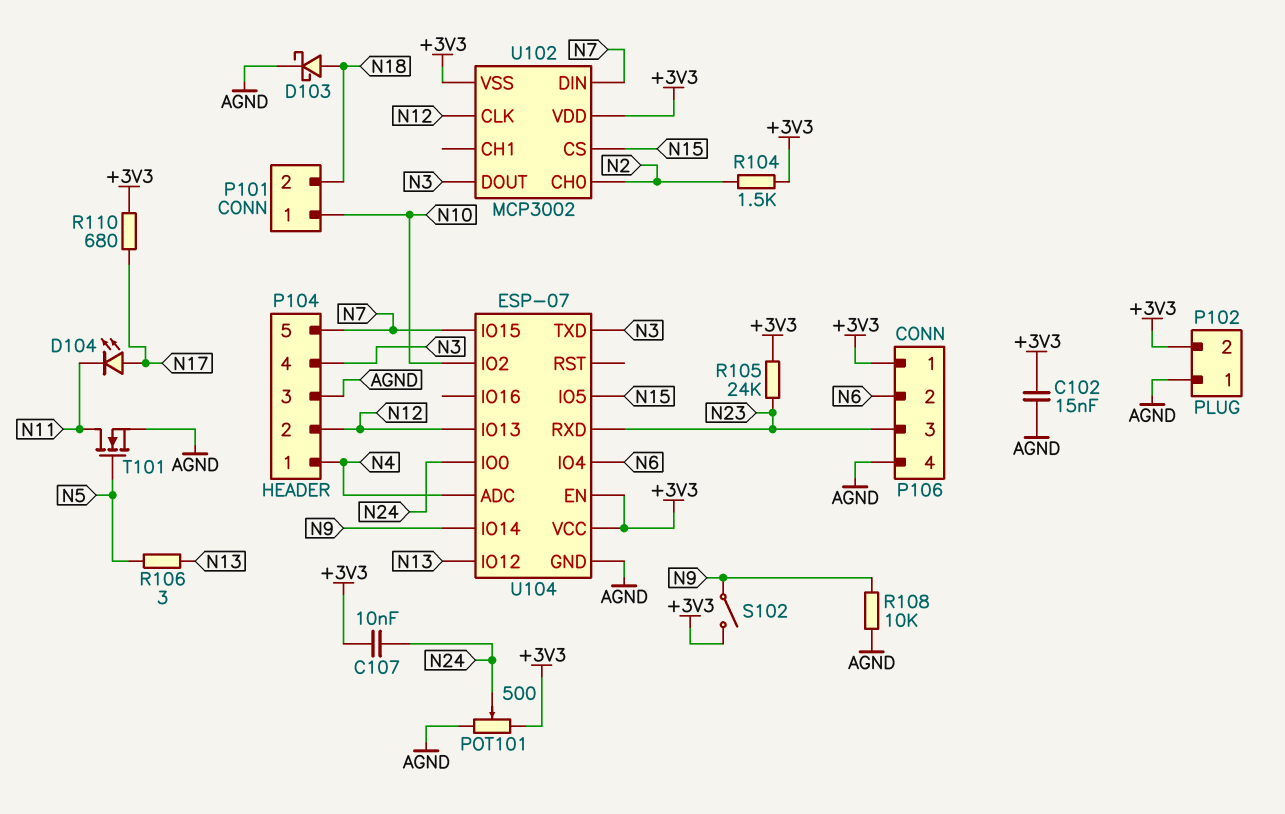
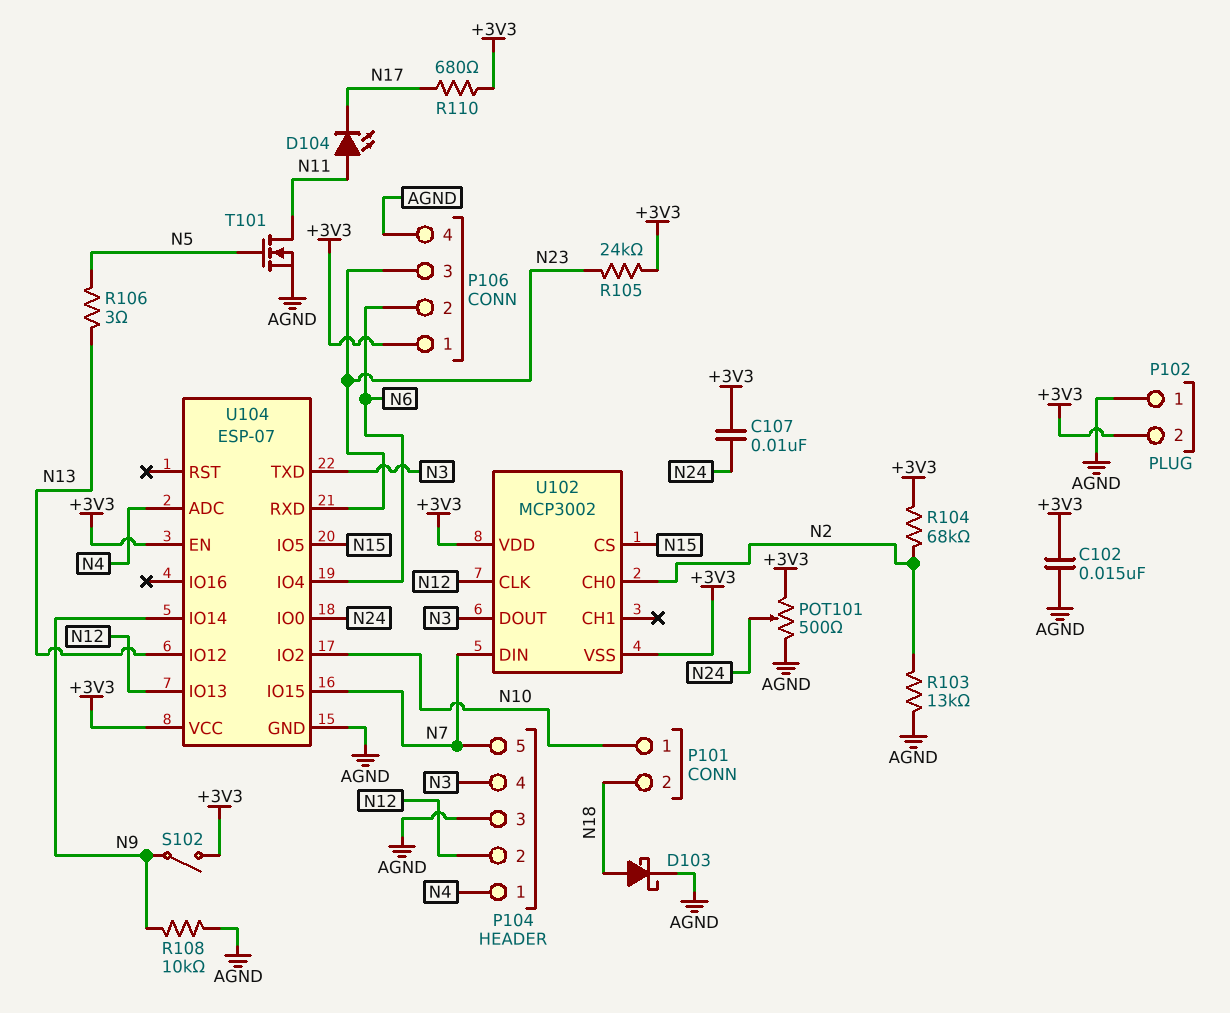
D104: LED (A N17, K N11) -> LED (A N11, K N17)
R103: none -> 13k (AGND, N2)
R104: 1.5k (+3V3, N2) -> 68k (+3V3, N2)

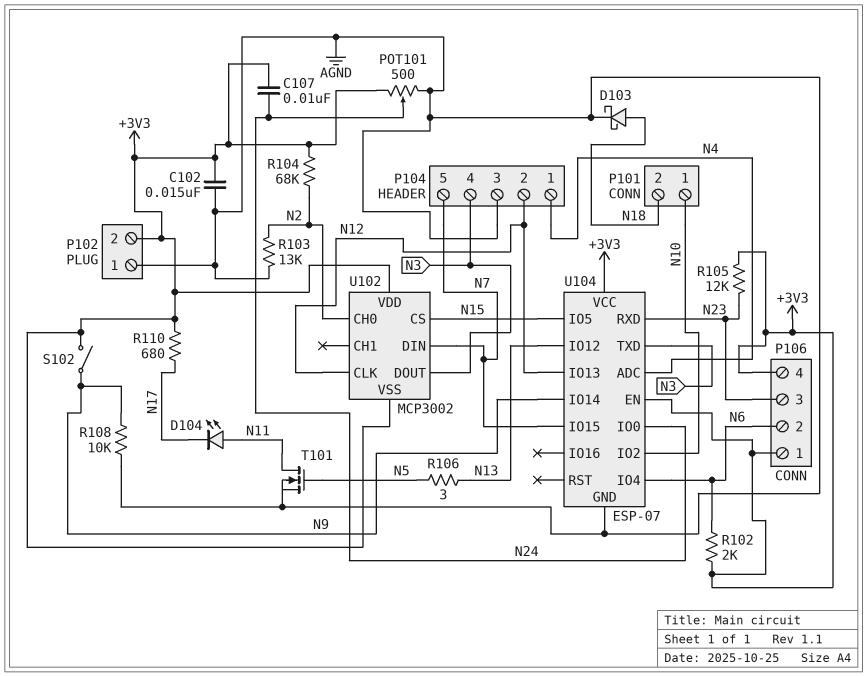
P106 pin 4: AGND -> +3V3
R102: none -> 2k (+3V3, N6)
R105: 24k (+3V3, N23) -> 12k (+3V3, N23)

